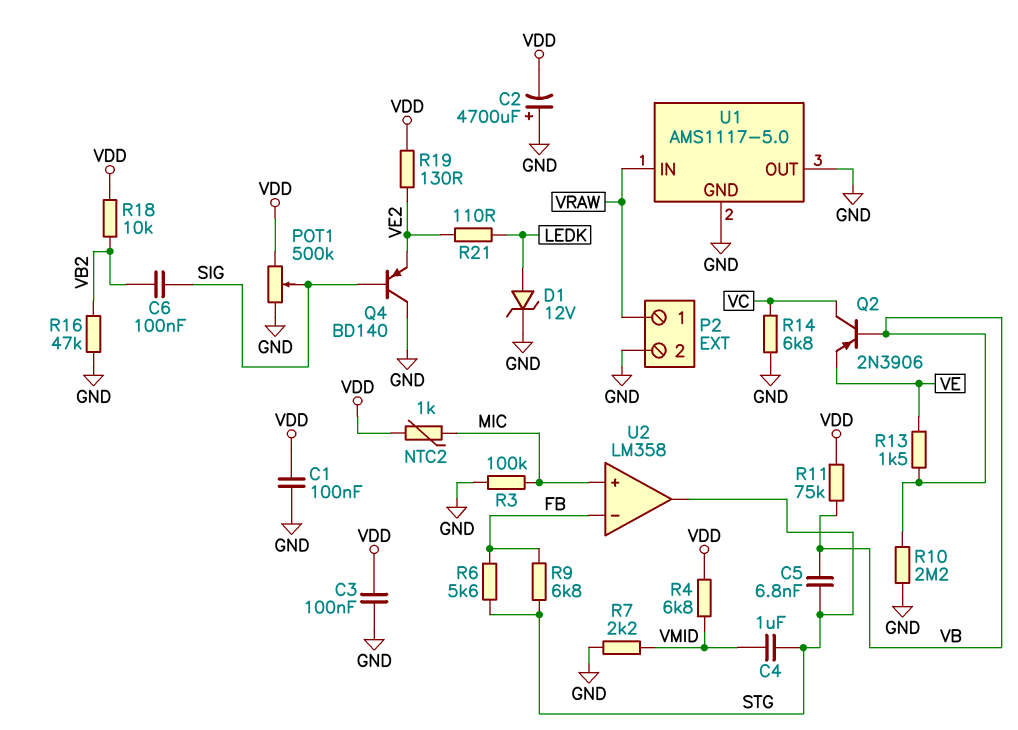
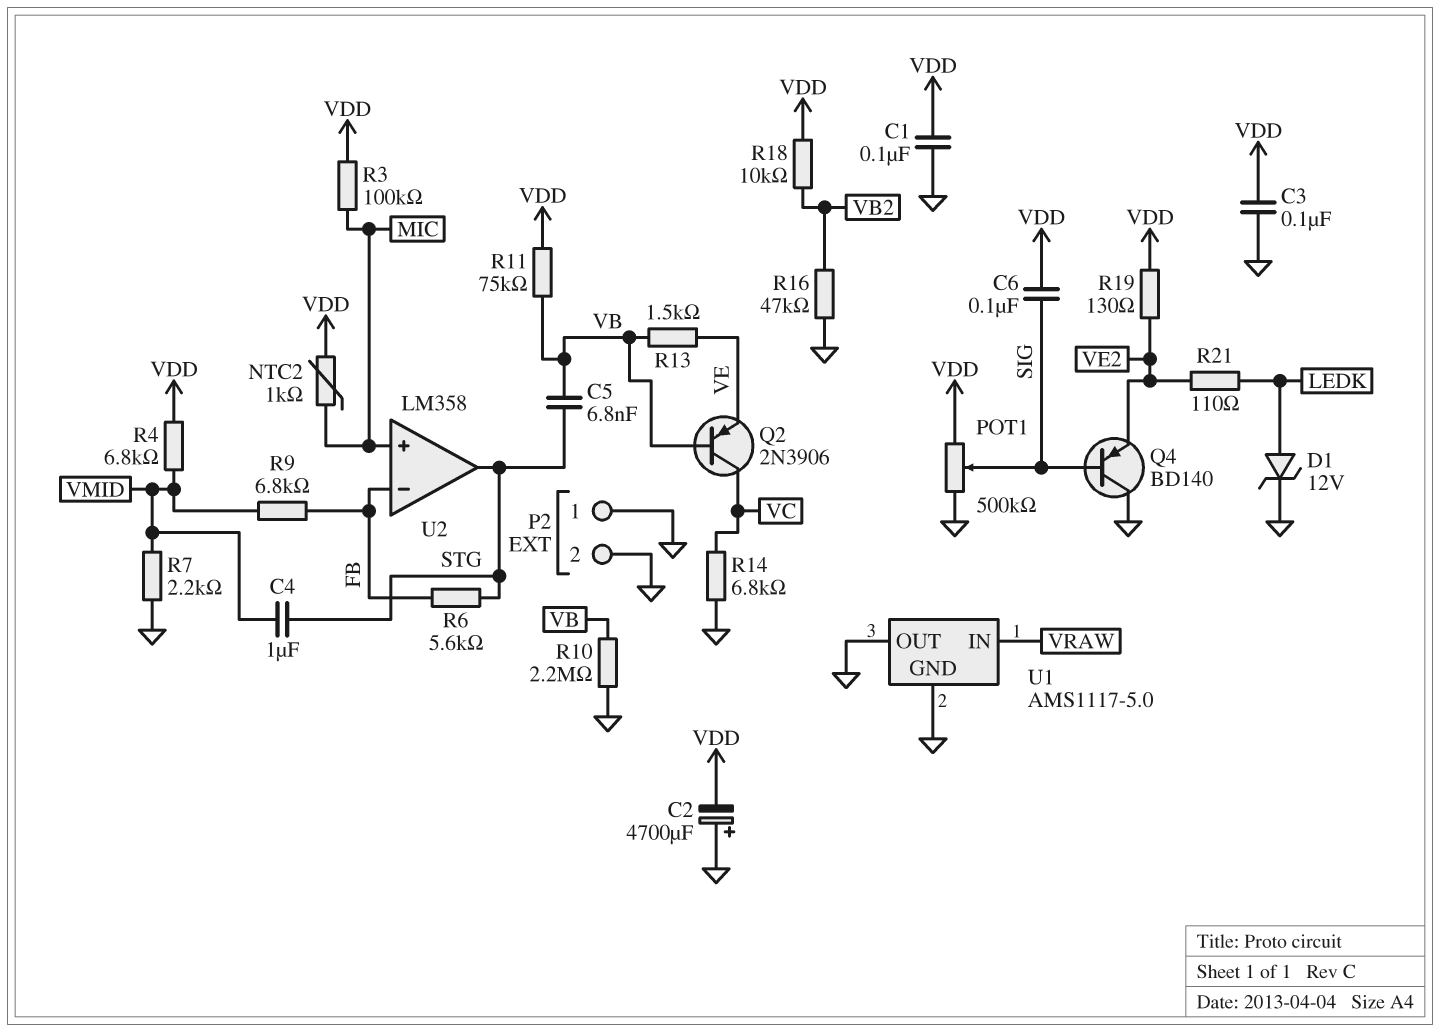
C6: 100nF (SIG, VB2) -> 100nF (SIG, VDD)
P2 pin 1: VRAW -> GND
R3: 100k (GND, MIC) -> 100k (MIC, VDD)
R9: 6.8k (FB, STG) -> 6.8k (FB, VMID)

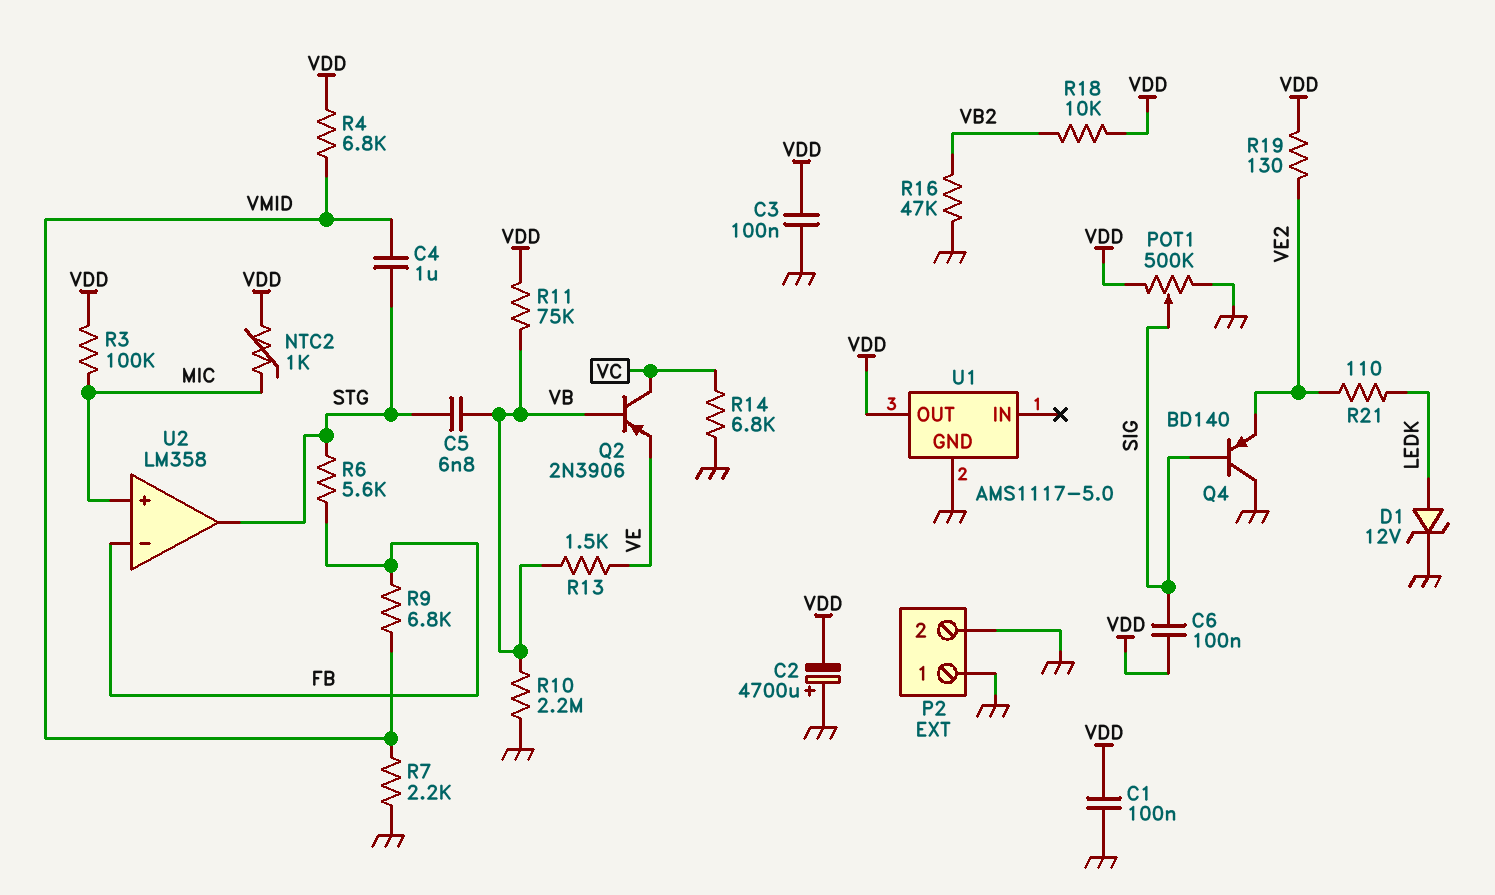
U1 pin IN: VRAW -> none
U1 pin OUT: GND -> VDD

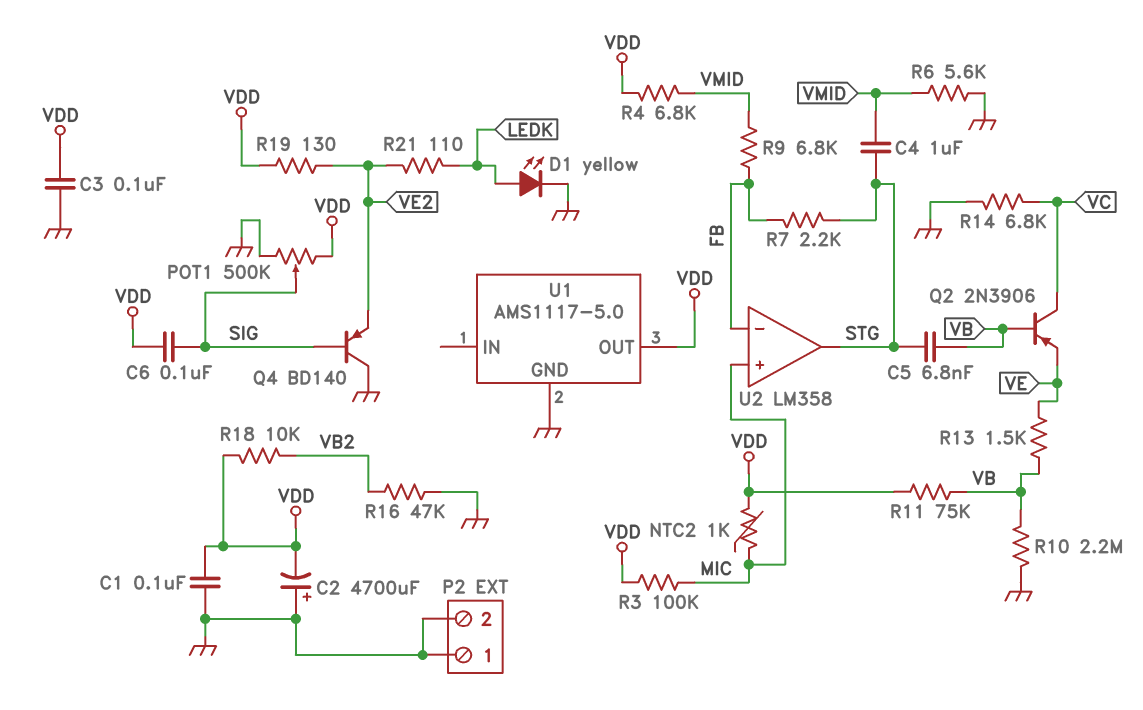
D1: zener 12V (A LEDK, K GND) -> LED yellow (A LEDK, K GND)
R6: 5.6k (FB, STG) -> 5.6k (GND, VMID)
R7: 2.2k (GND, VMID) -> 2.2k (FB, STG)

